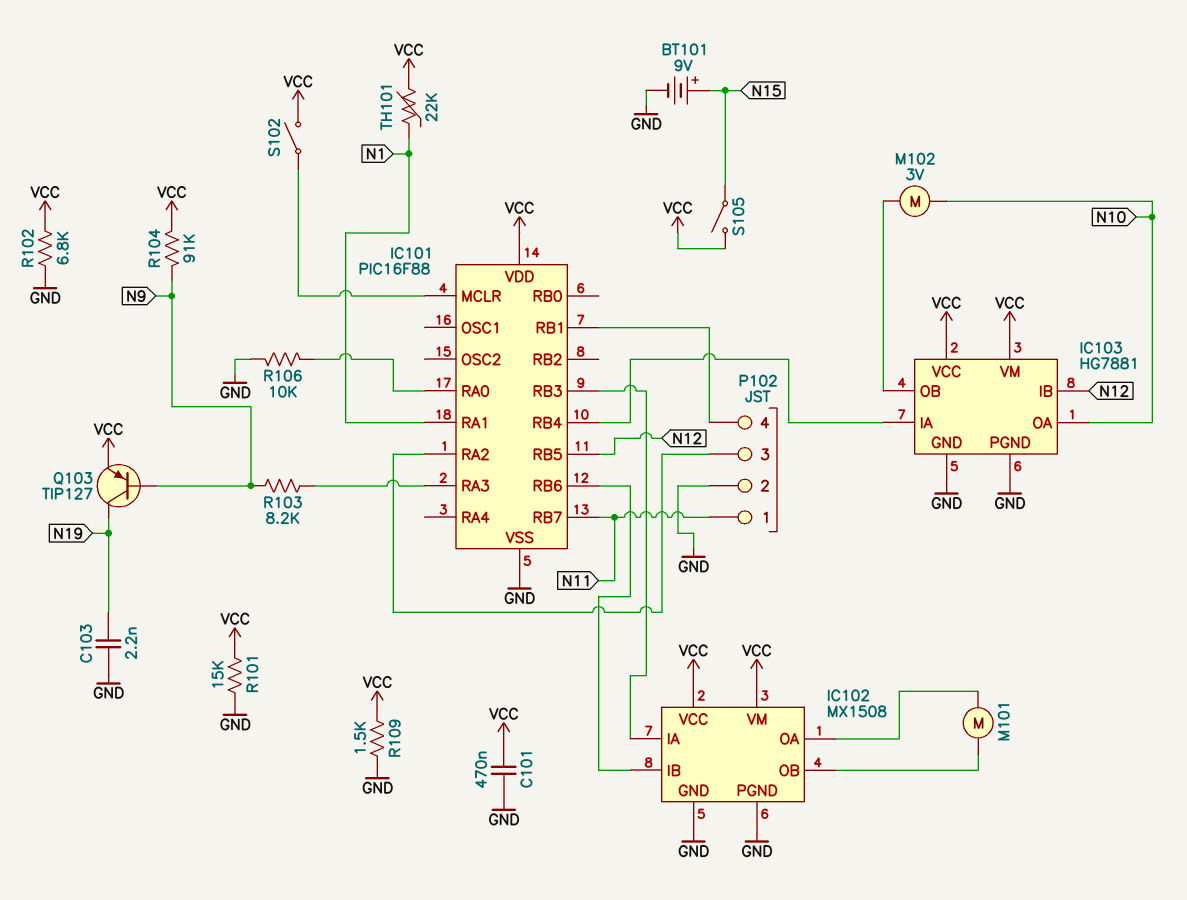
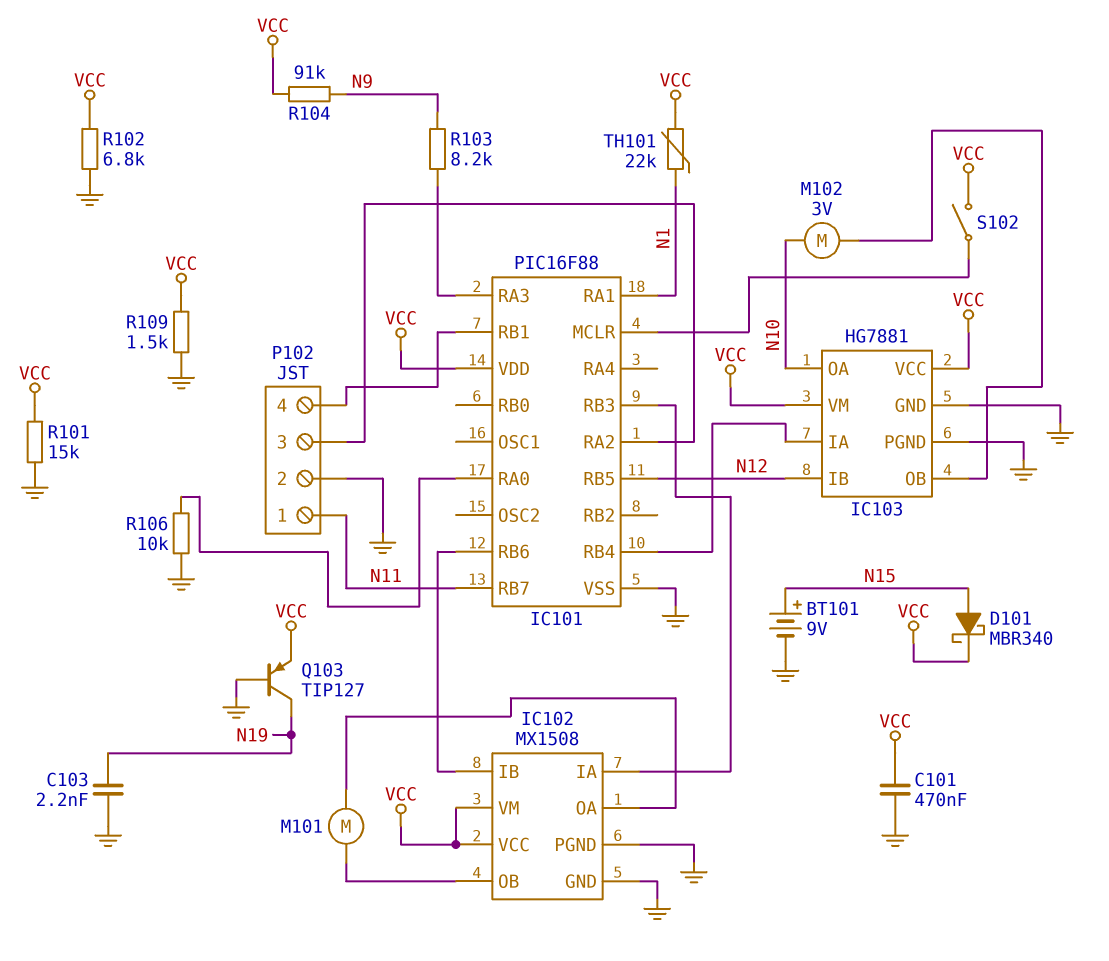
D101: none -> schottky MBR340 (A N15, K VCC)
Q103: PNP TIP127 (B N9, C N19, E VCC) -> PNP TIP127 (B GND, C N19, E VCC)
S105: switch (N15, VCC) -> none

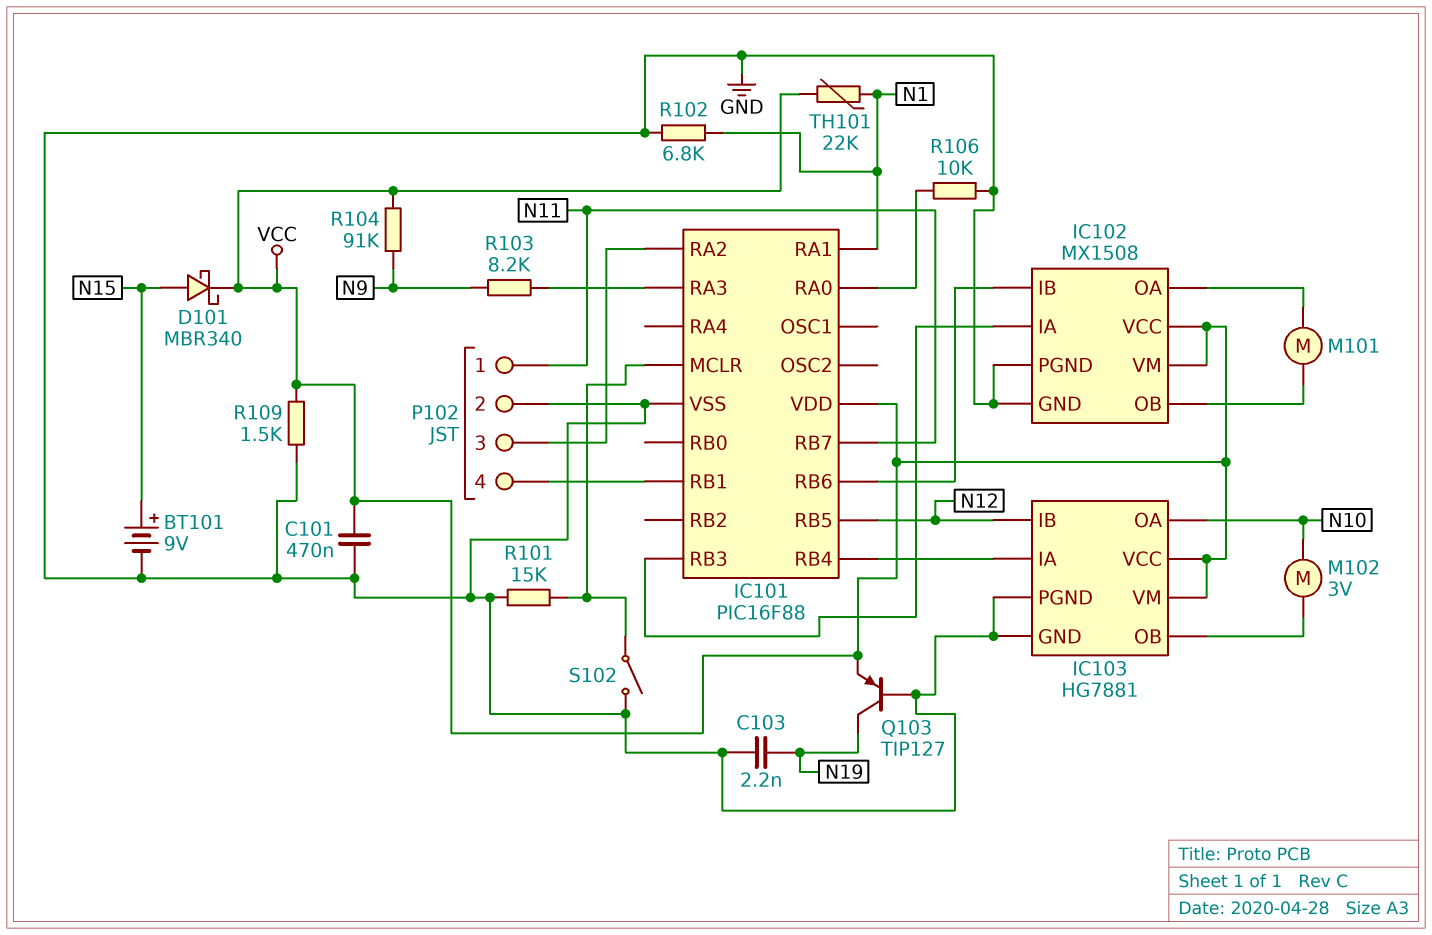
R101: 15k (GND, VCC) -> 15k (GND, IC101/MCLR)
R102: 6.8k (GND, VCC) -> 6.8k (GND, N1)
S102: switch (IC101/MCLR, VCC) -> switch (GND, IC101/MCLR)

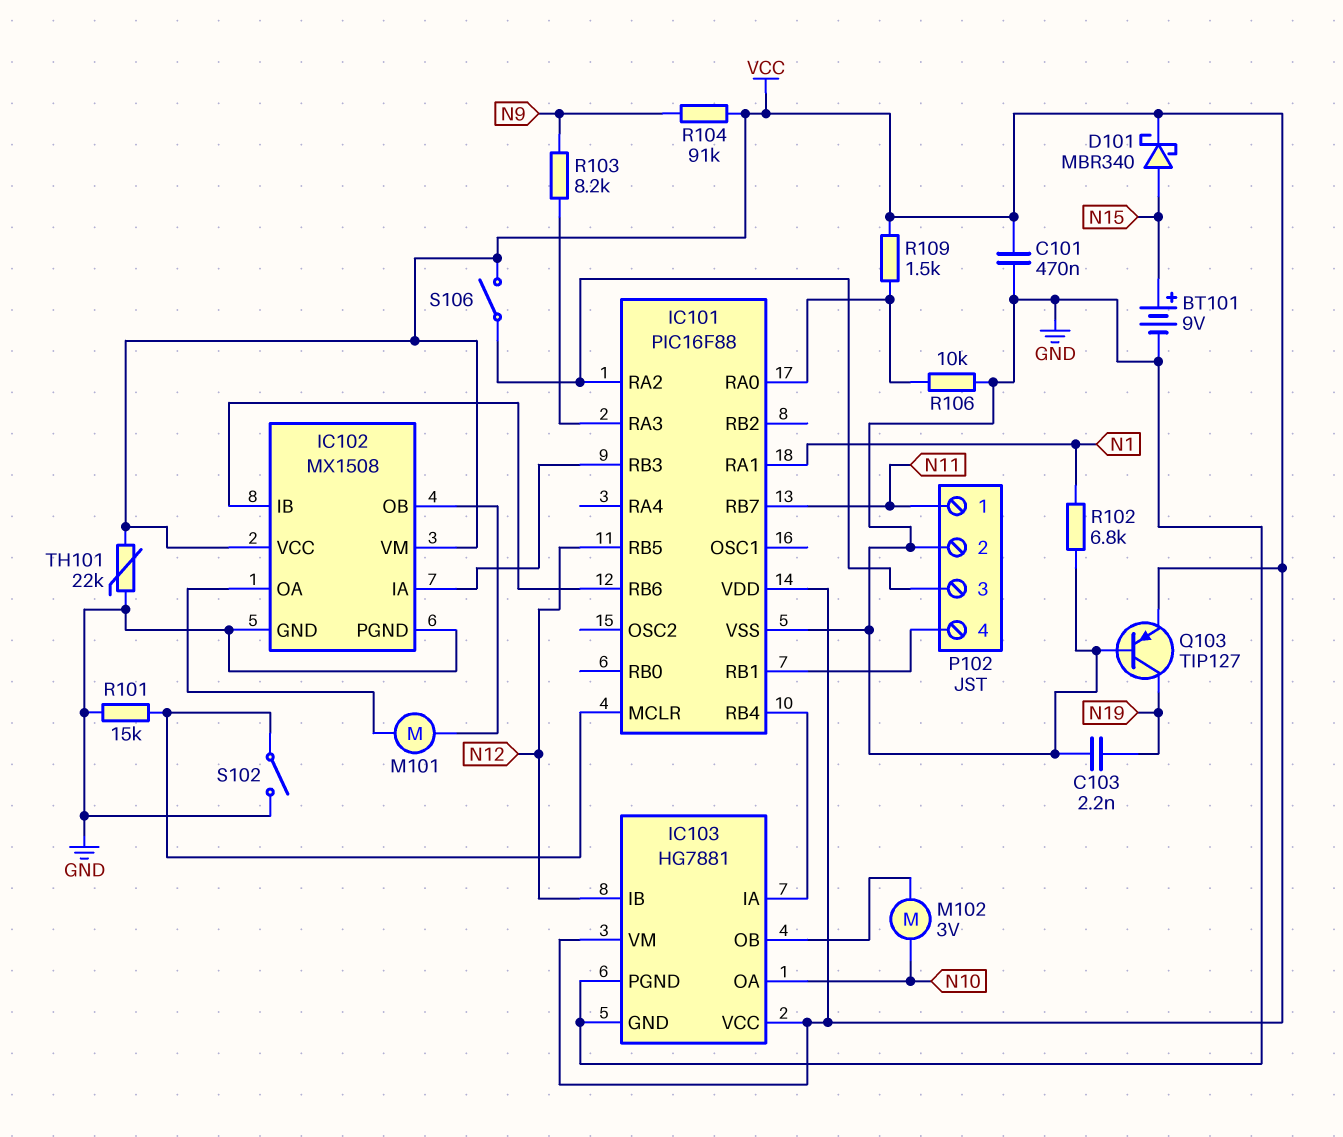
R109: 1.5k (GND, VCC) -> 1.5k (IC101/RA0, VCC)
S106: none -> switch (IC101/RA2, VCC)
TH101: 22k (N1, VCC) -> 22k (GND, VCC)

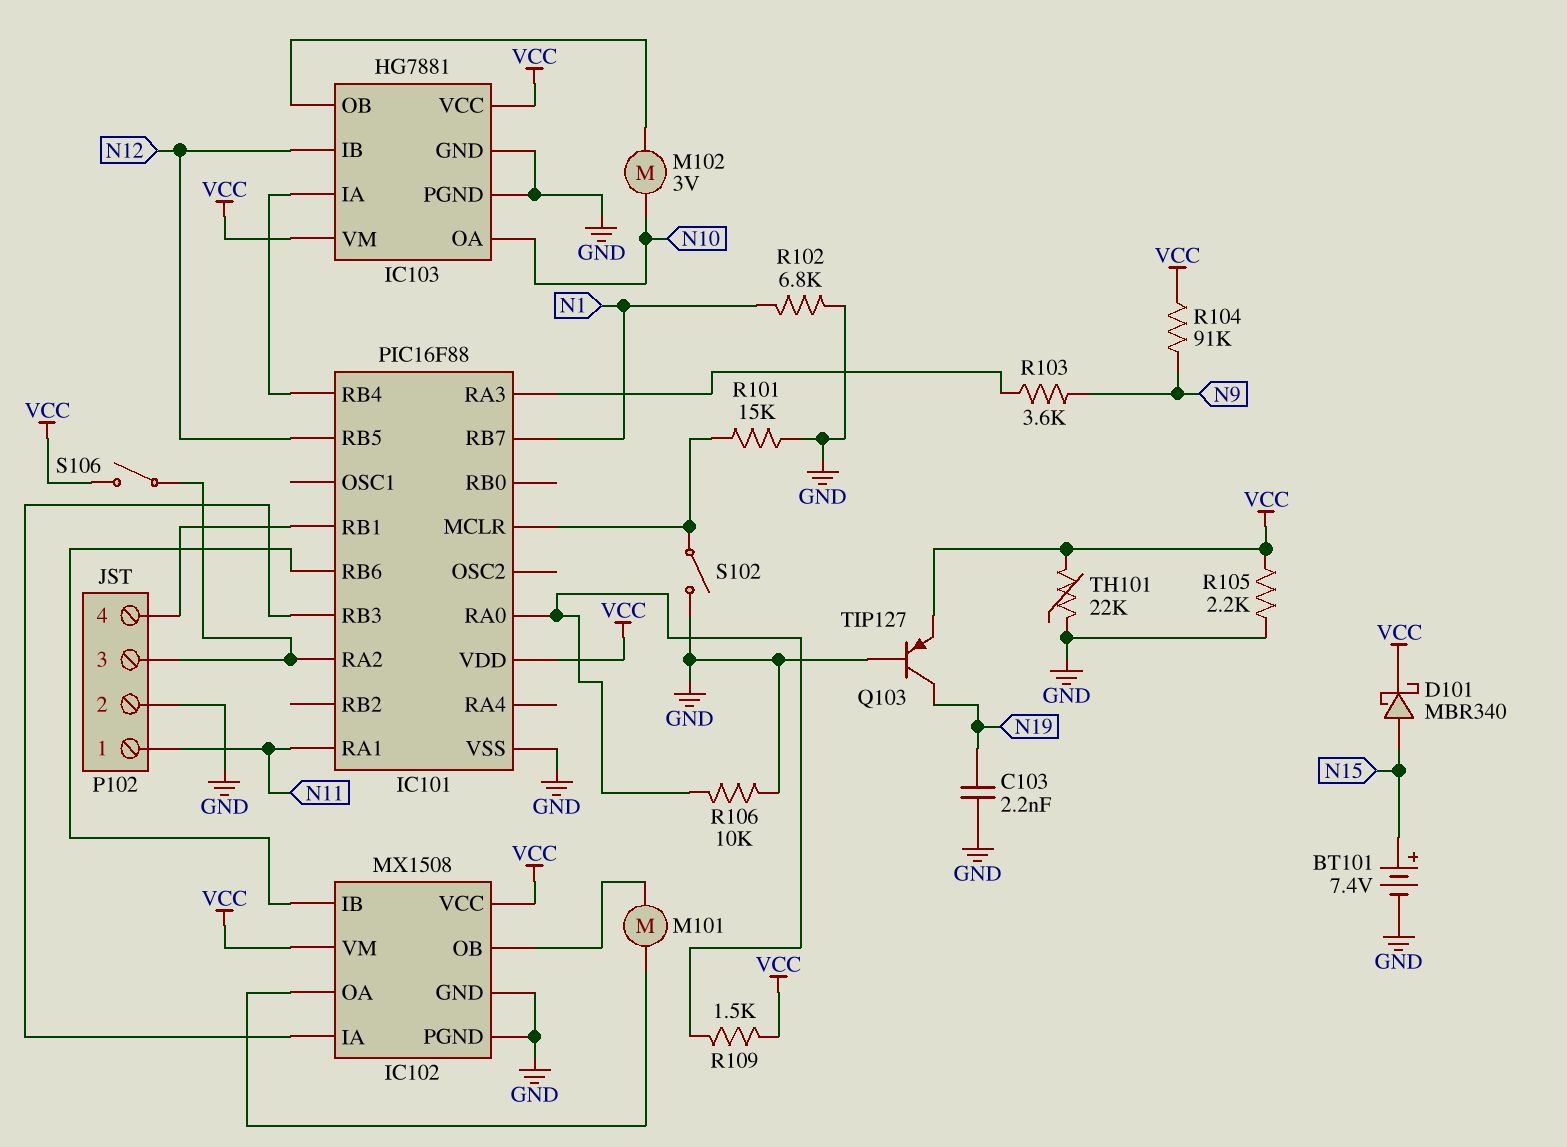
BT101: 9V (plus N15, minus GND) -> 7.4V (plus N15, minus GND)
C101: 470nF (GND, VCC) -> none
IC101 pin RA1: N1 -> N11
IC101 pin RB7: N11 -> N1
R103: 8.2k (IC101/RA3, N9) -> 3.6k (IC101/RA3, N9)
R105: none -> 2.2k (GND, VCC)

